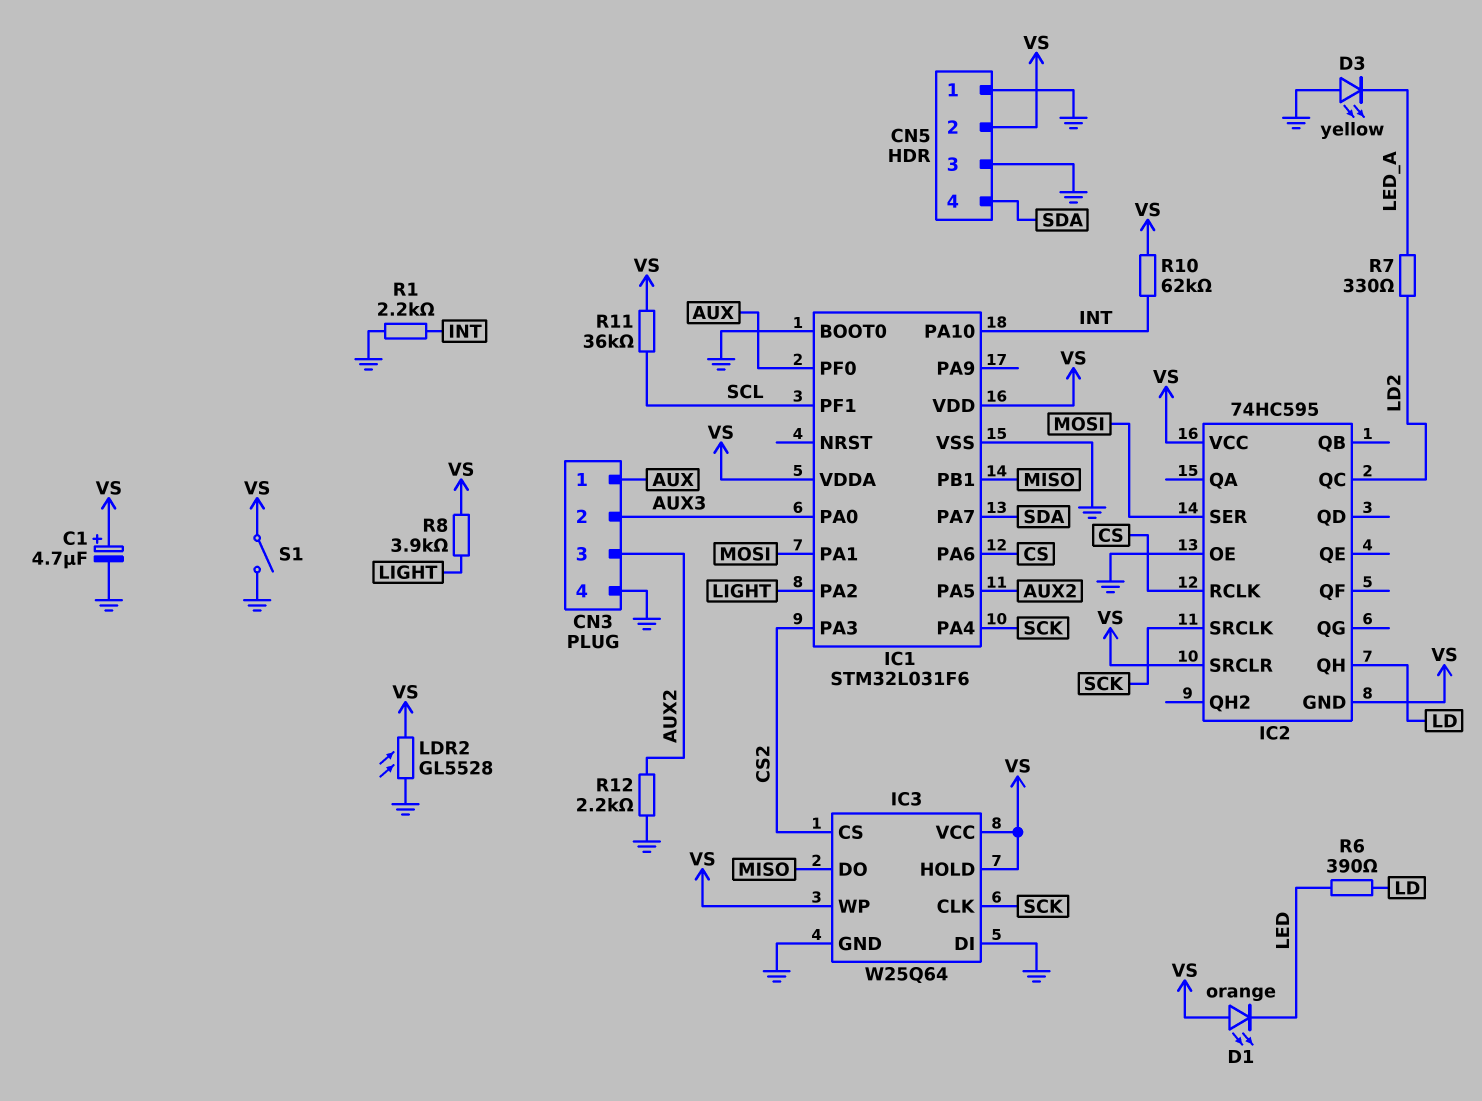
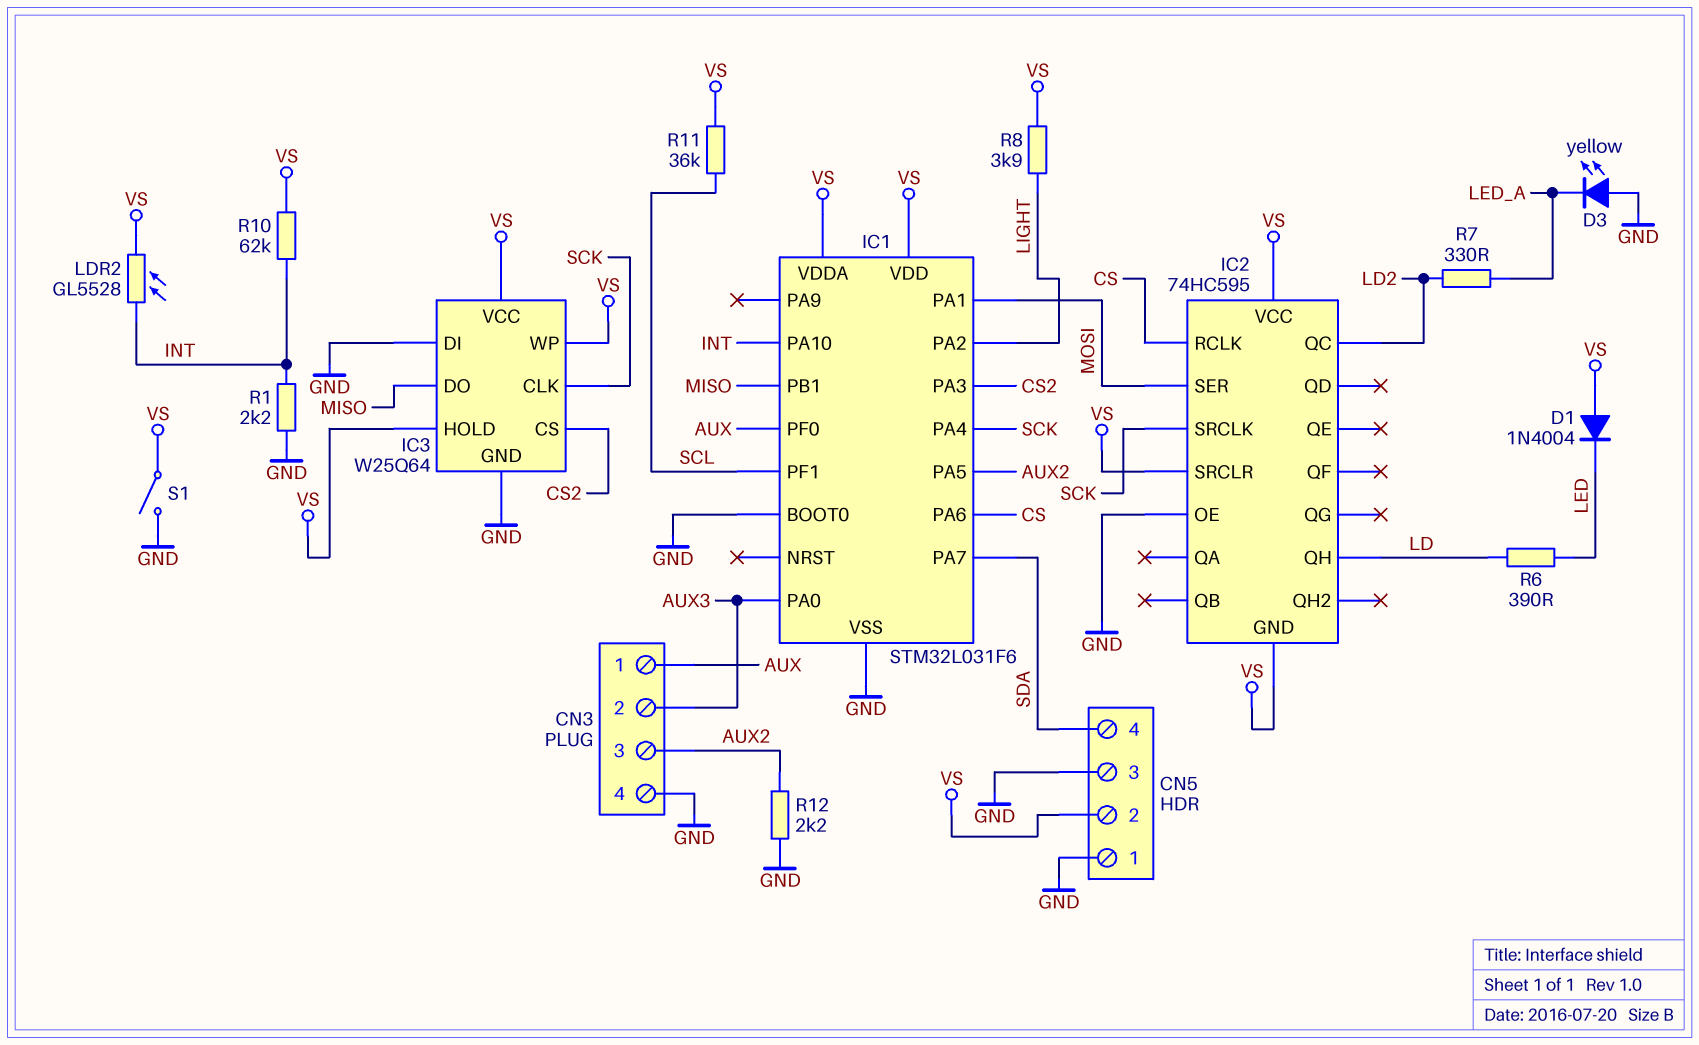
C1: 4.7uF (plus VS, minus GND) -> none
D1: LED orange (A VS, K LED) -> diode 1N4004 (A VS, K LED)
LDR2: GL5528 (GND, VS) -> GL5528 (INT, VS)

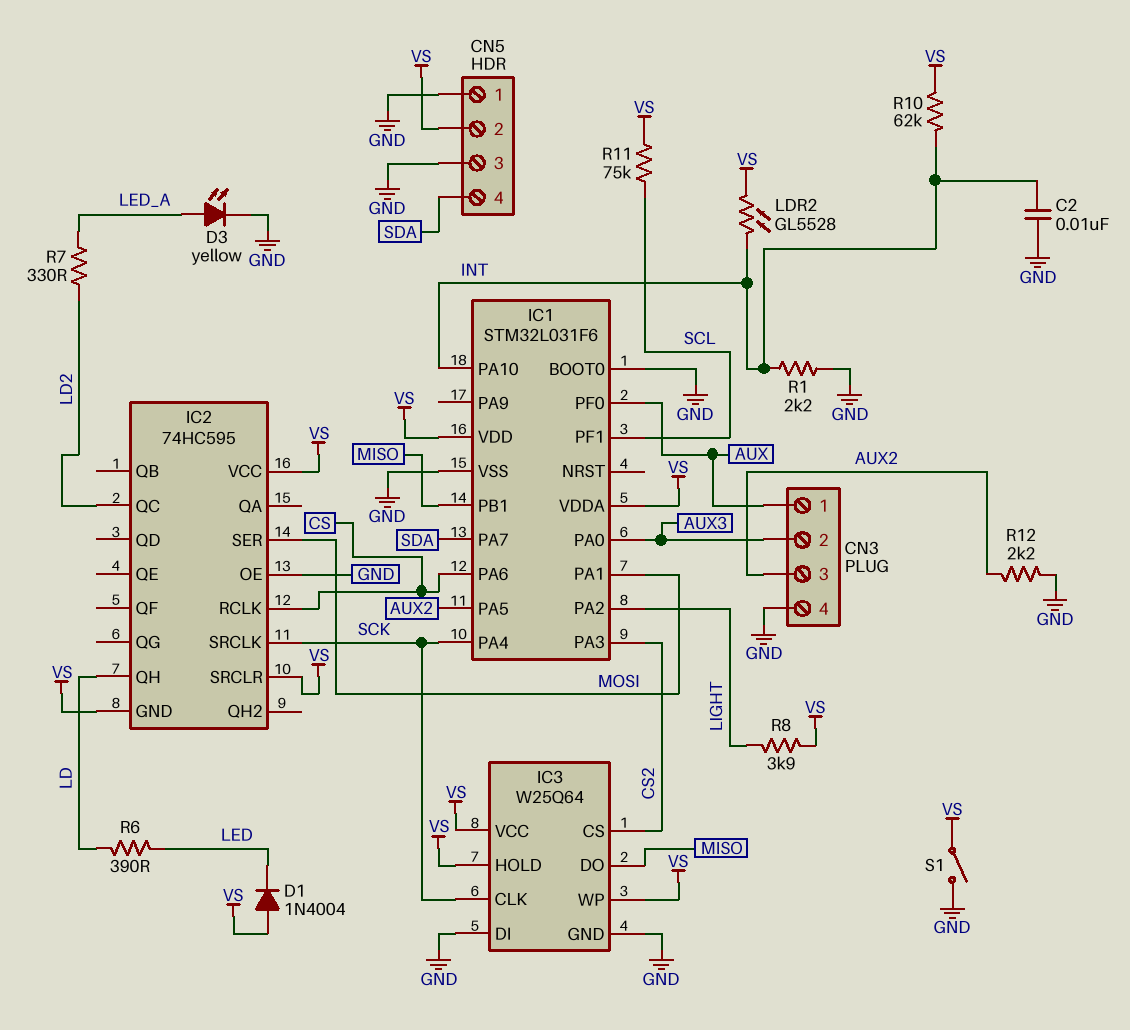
C2: none -> 10nF (GND, INT)
D3: LED yellow (A GND, K LED_A) -> LED yellow (A LED_A, K GND)
R11: 36k (SCL, VS) -> 75k (SCL, VS)

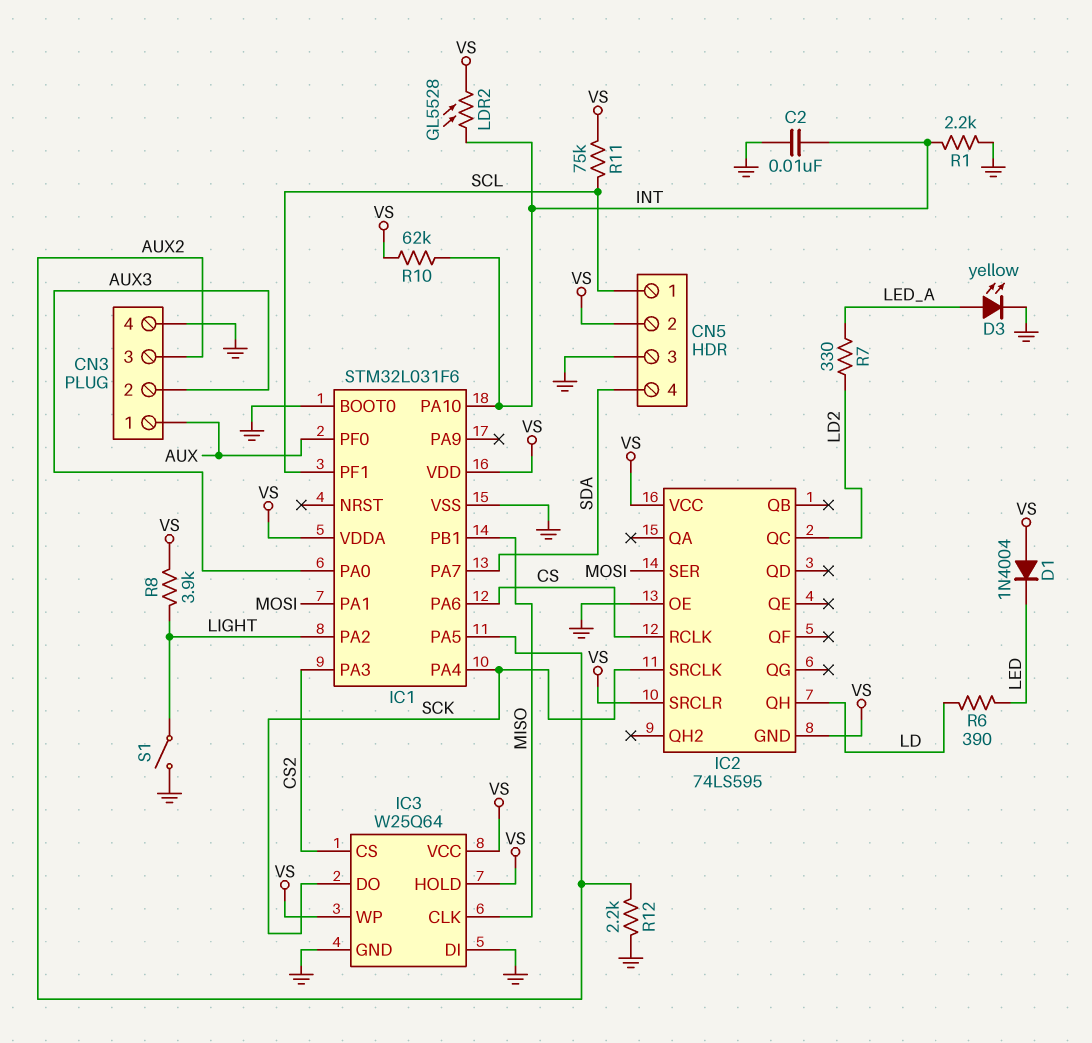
CN5 pin 1: GND -> SCL
IC2: 74HC595 -> 74LS595
IC3 pin CLK: SCK -> MISO
IC3 pin DO: MISO -> SCK
S1: switch (GND, VS) -> switch (GND, LIGHT)

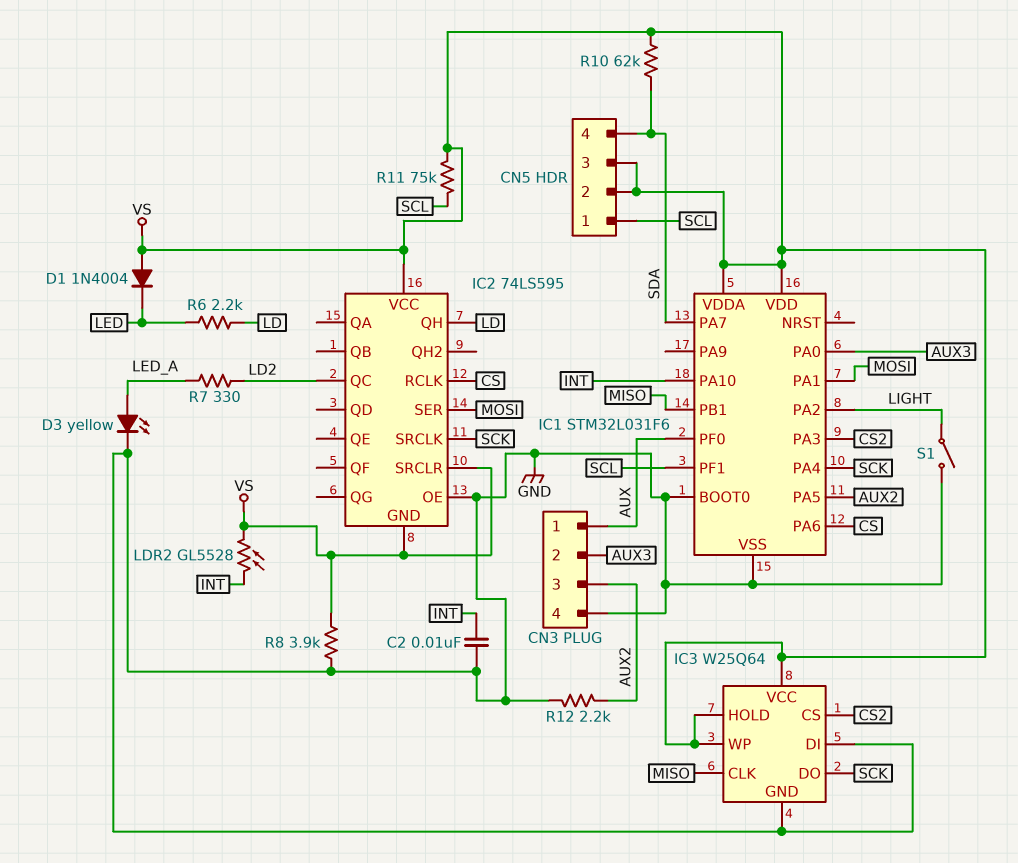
CN5 pin 3: GND -> VS
R1: 2.2k (GND, INT) -> none
R6: 390 (LD, LED) -> 2.2k (LD, LED)
R8: 3.9k (LIGHT, VS) -> 3.9k (GND, VS)
R10: 62k (INT, VS) -> 62k (SDA, VS)

